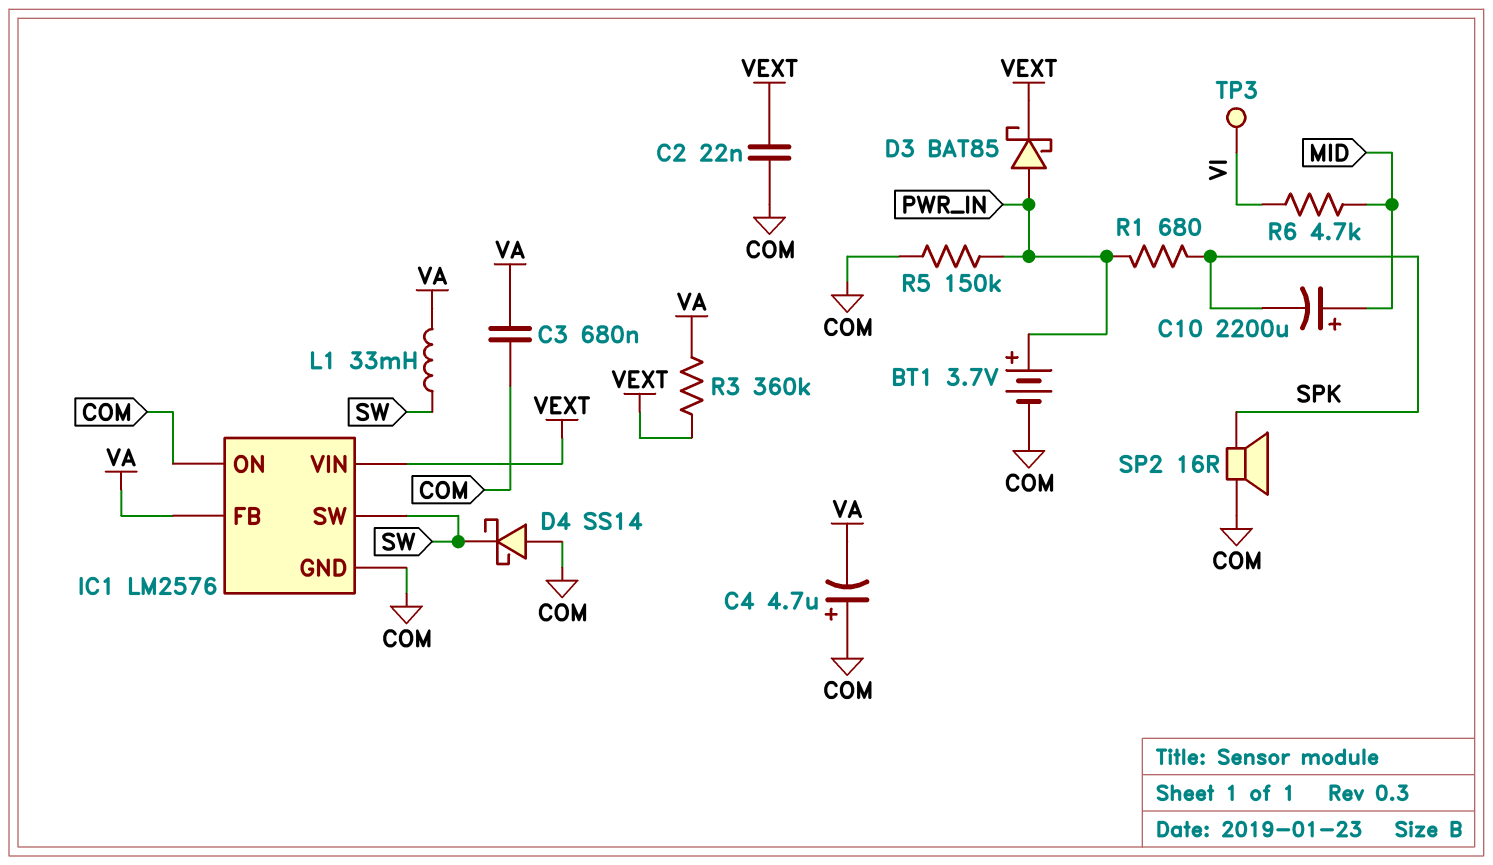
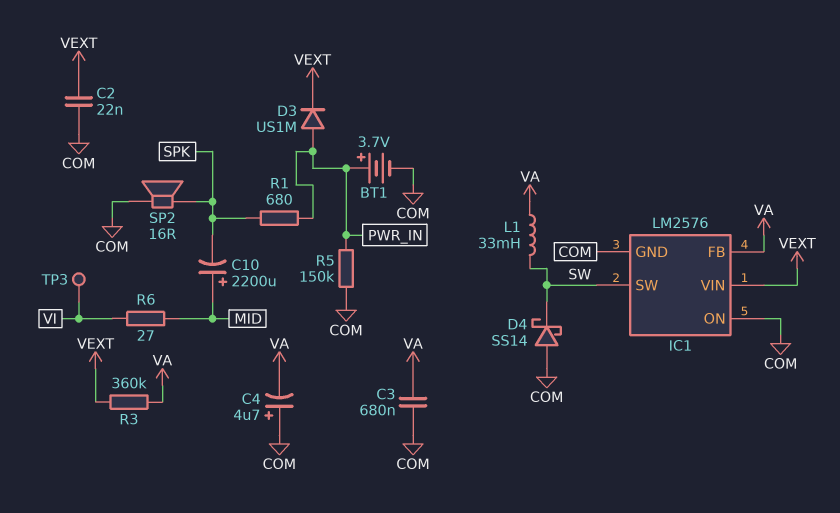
D3: schottky BAT85 (A PWR_IN, K VEXT) -> diode US1M (A PWR_IN, K VEXT)
R6: 4.7k (MID, VI) -> 27 (MID, VI)

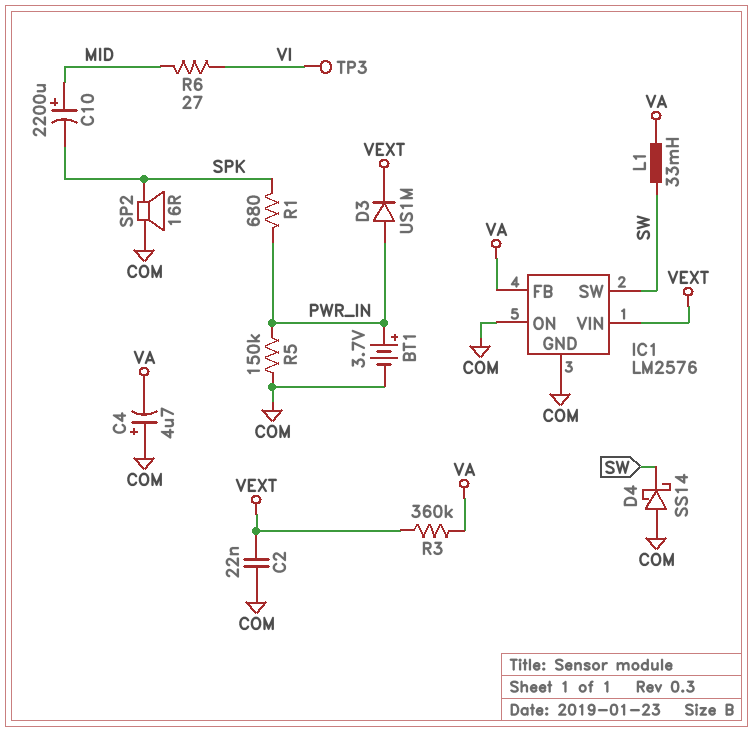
C3: 680nF (COM, VA) -> none

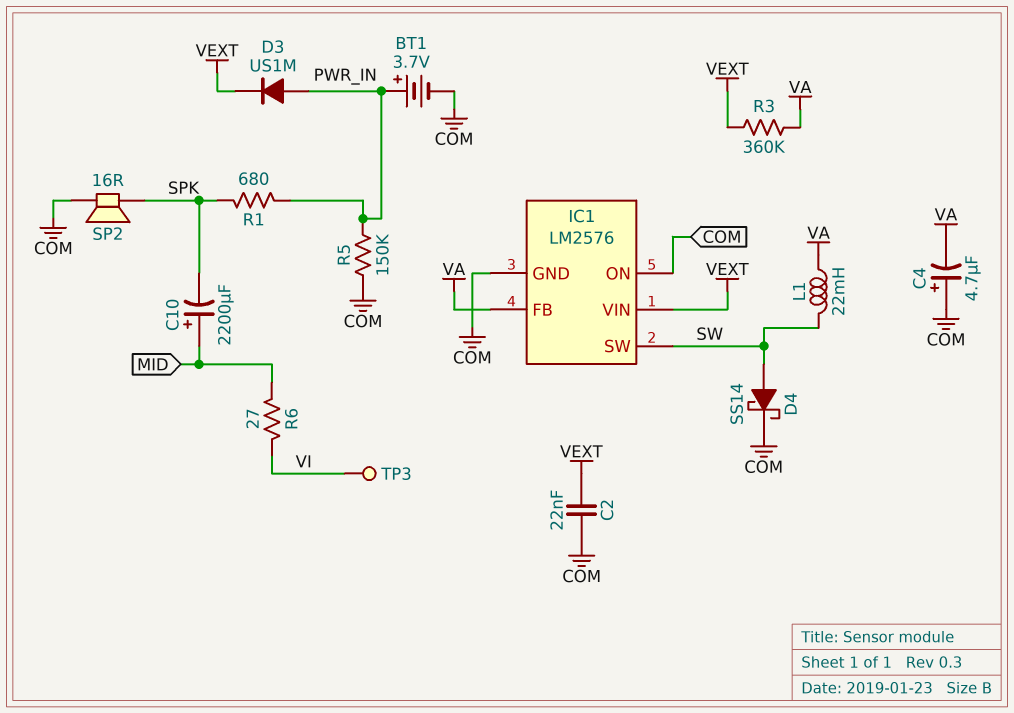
D4: schottky SS14 (A COM, K SW) -> schottky SS14 (A SW, K COM)
L1: 33mH (SW, VA) -> 22mH (SW, VA)

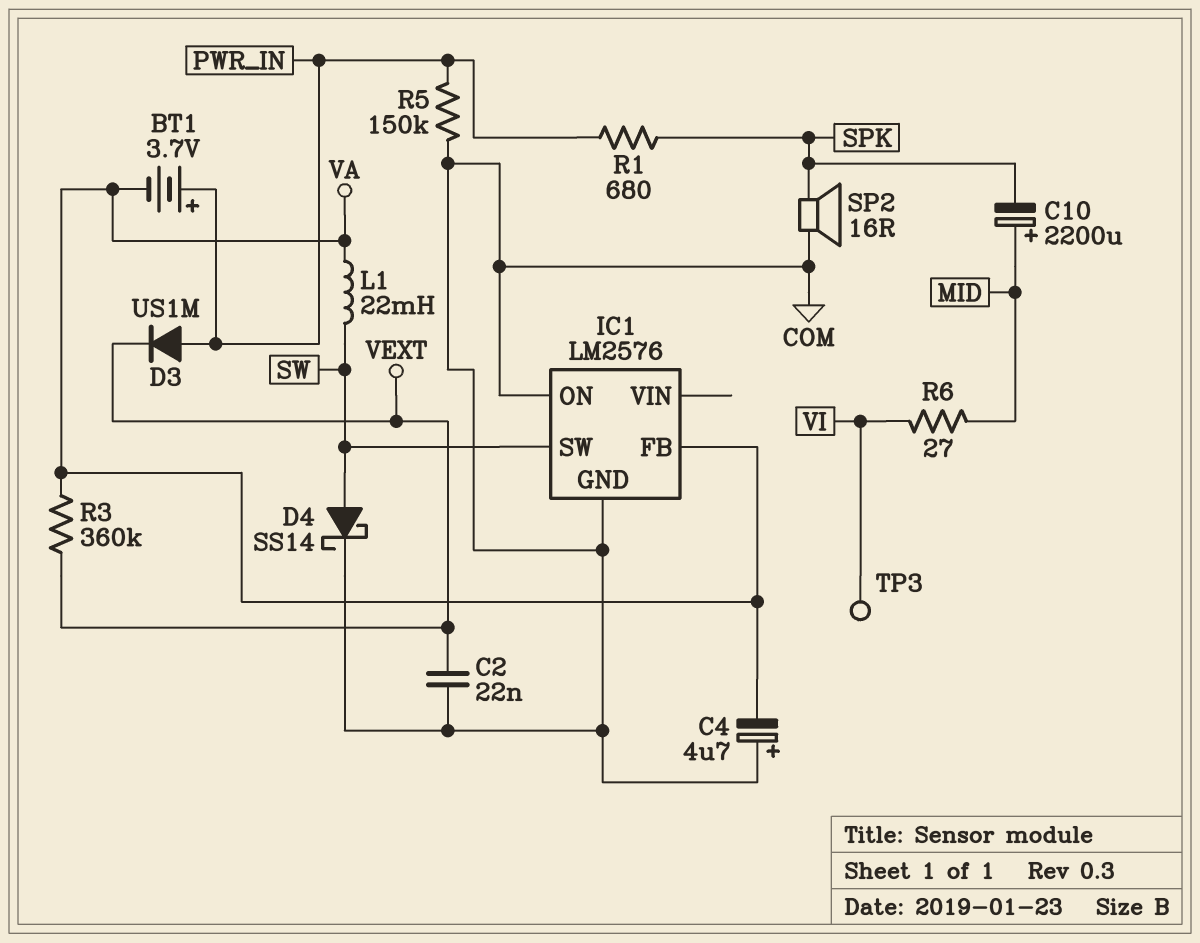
BT1: 3.7V (plus PWR_IN, minus COM) -> 3.7V (plus PWR_IN, minus VA)
IC1 pin VIN: VEXT -> none

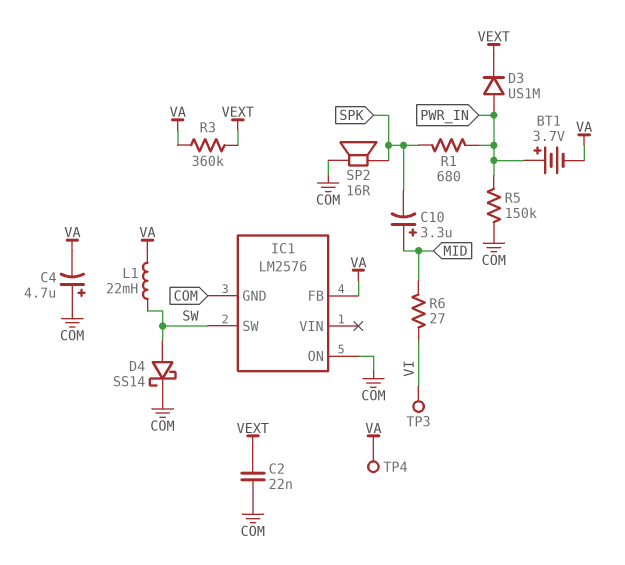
C10: 2200uF (plus MID, minus SPK) -> 3.3uF (plus MID, minus SPK)
TP4: none -> test point (VA)

